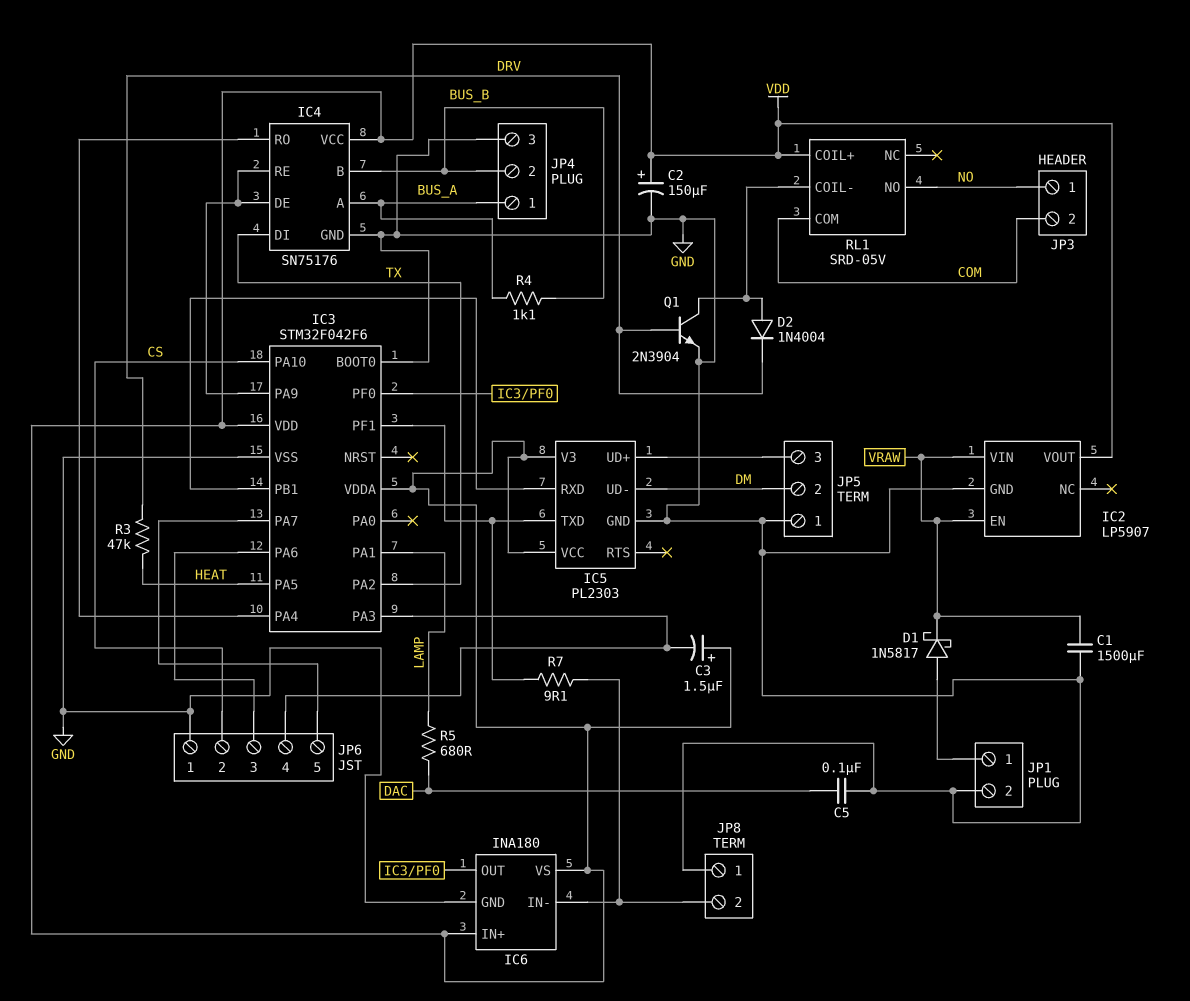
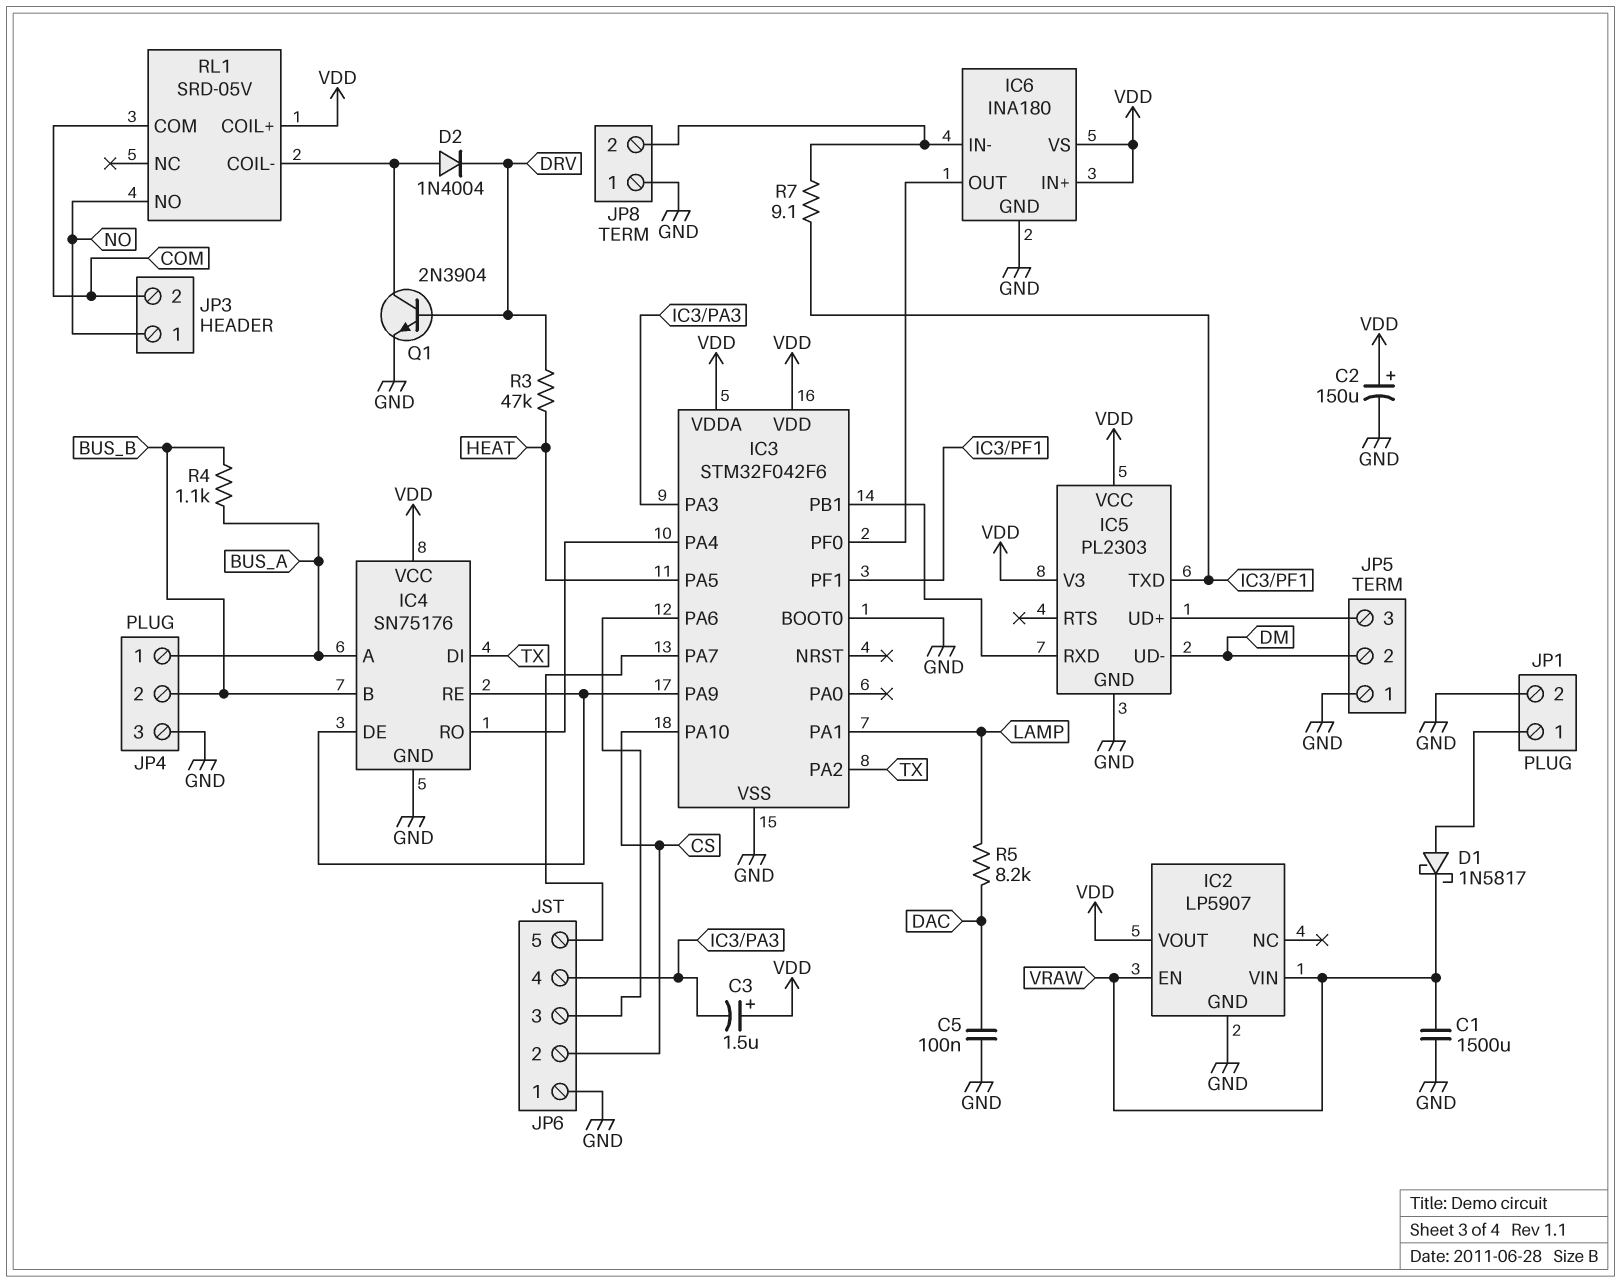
R5: 680 (DAC, LAMP) -> 8.2k (DAC, LAMP)

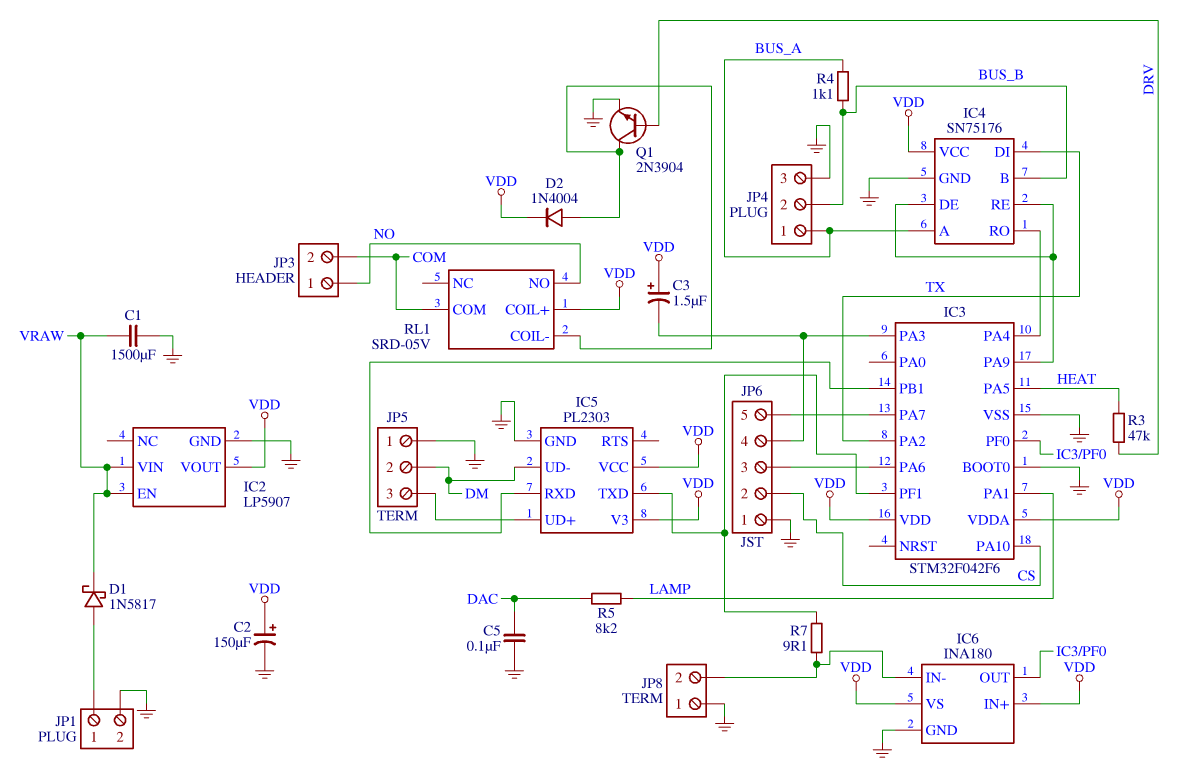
D2: diode 1N4004 (A RL1/COIL-, K DRV) -> diode 1N4004 (A RL1/COIL-, K VDD)

